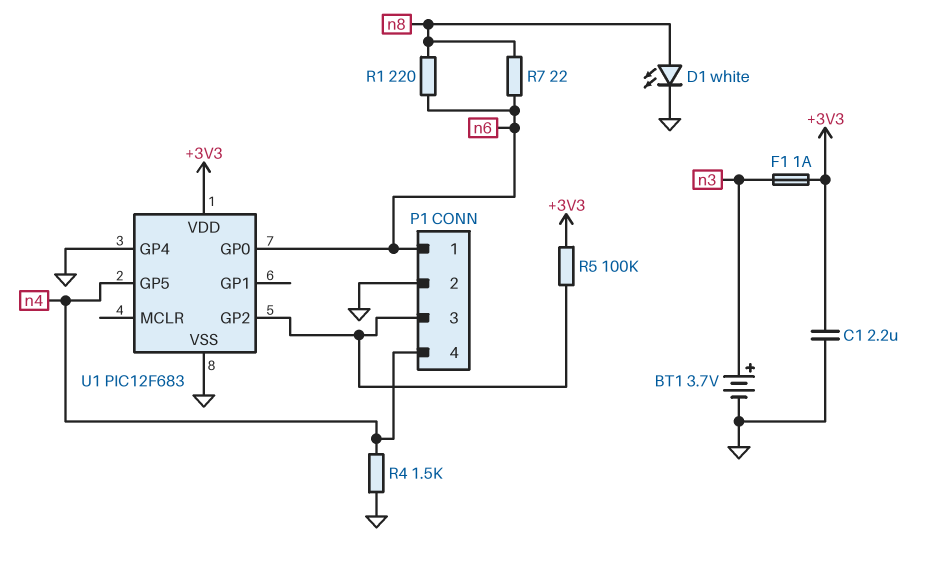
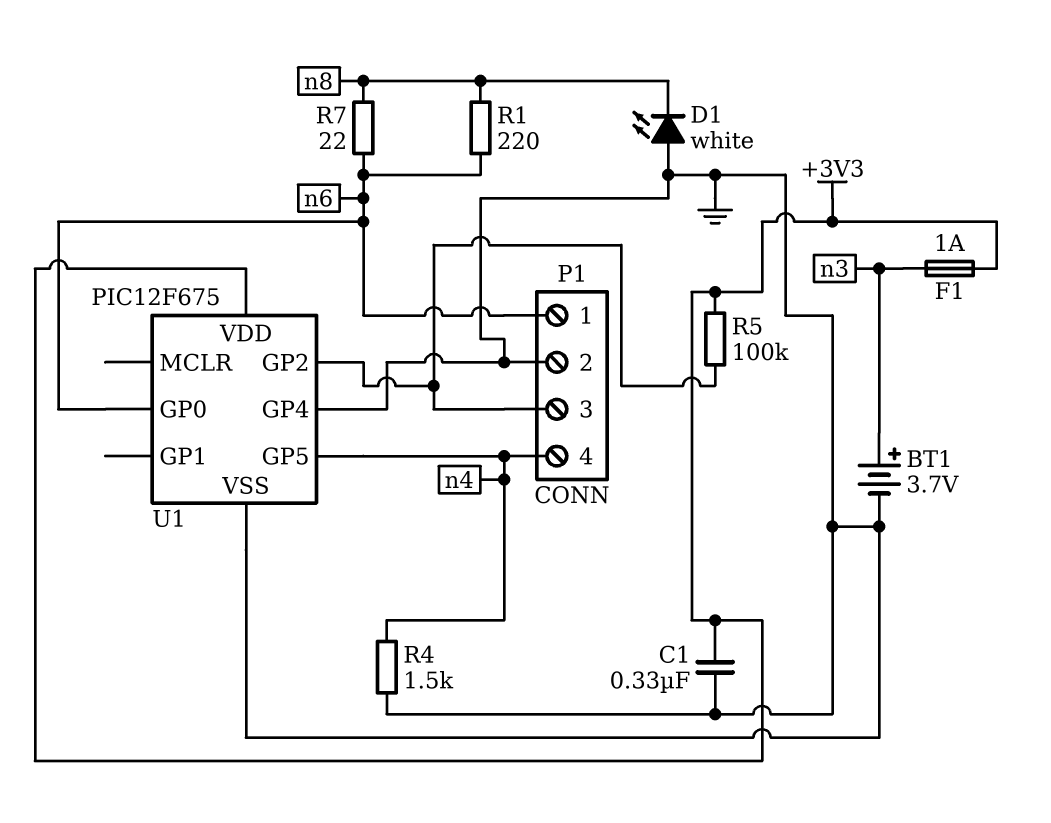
C1: 2.2uF (+3V3, GND) -> 330nF (+3V3, GND)
D1: LED white (A n8, K GND) -> LED white (A GND, K n8)
U1: PIC12F683 -> PIC12F675

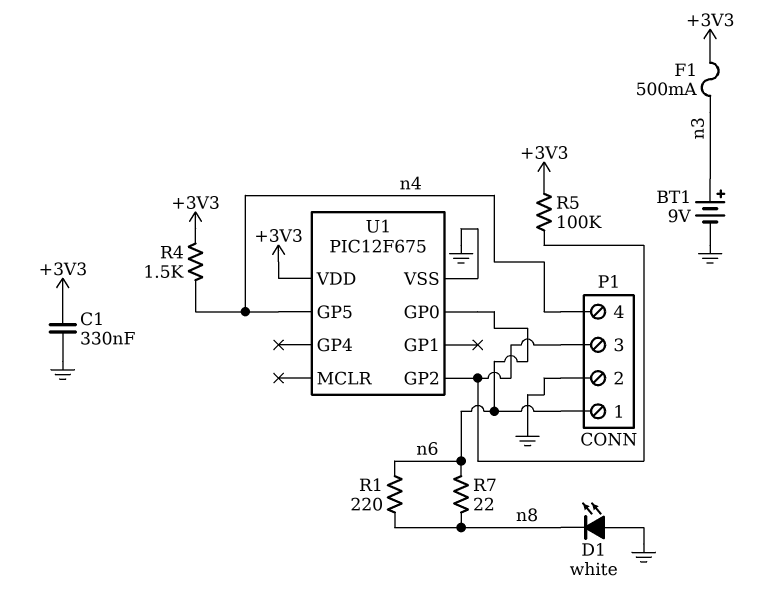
BT1: 3.7V (plus n3, minus GND) -> 9V (plus n3, minus GND)
F1: 1A (+3V3, n3) -> 500mA (+3V3, n3)
R4: 1.5k (GND, n4) -> 1.5k (+3V3, n4)
U1 pin GP4: GND -> none

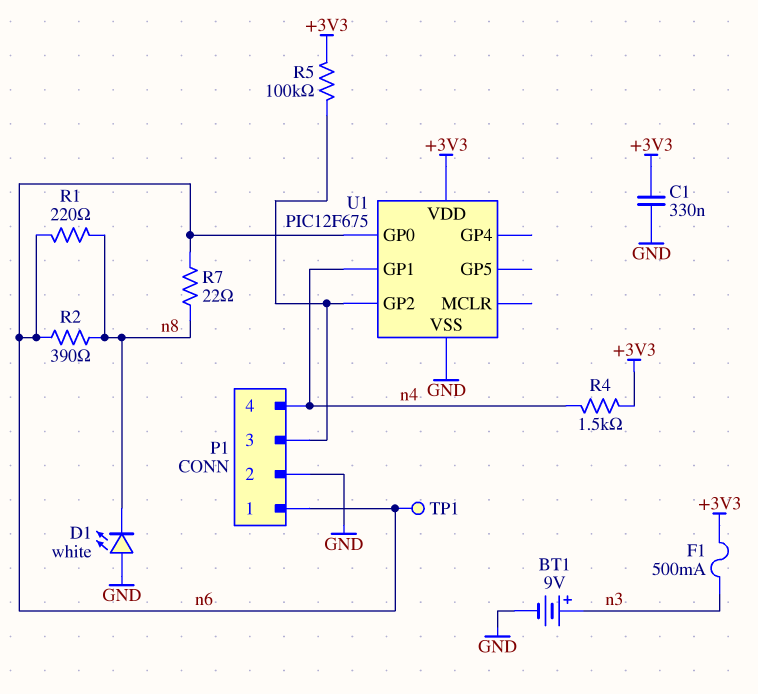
R2: none -> 390 (n6, n8)
TP1: none -> test point (n6)
U1 pin GP1: none -> n4
U1 pin GP5: n4 -> none

